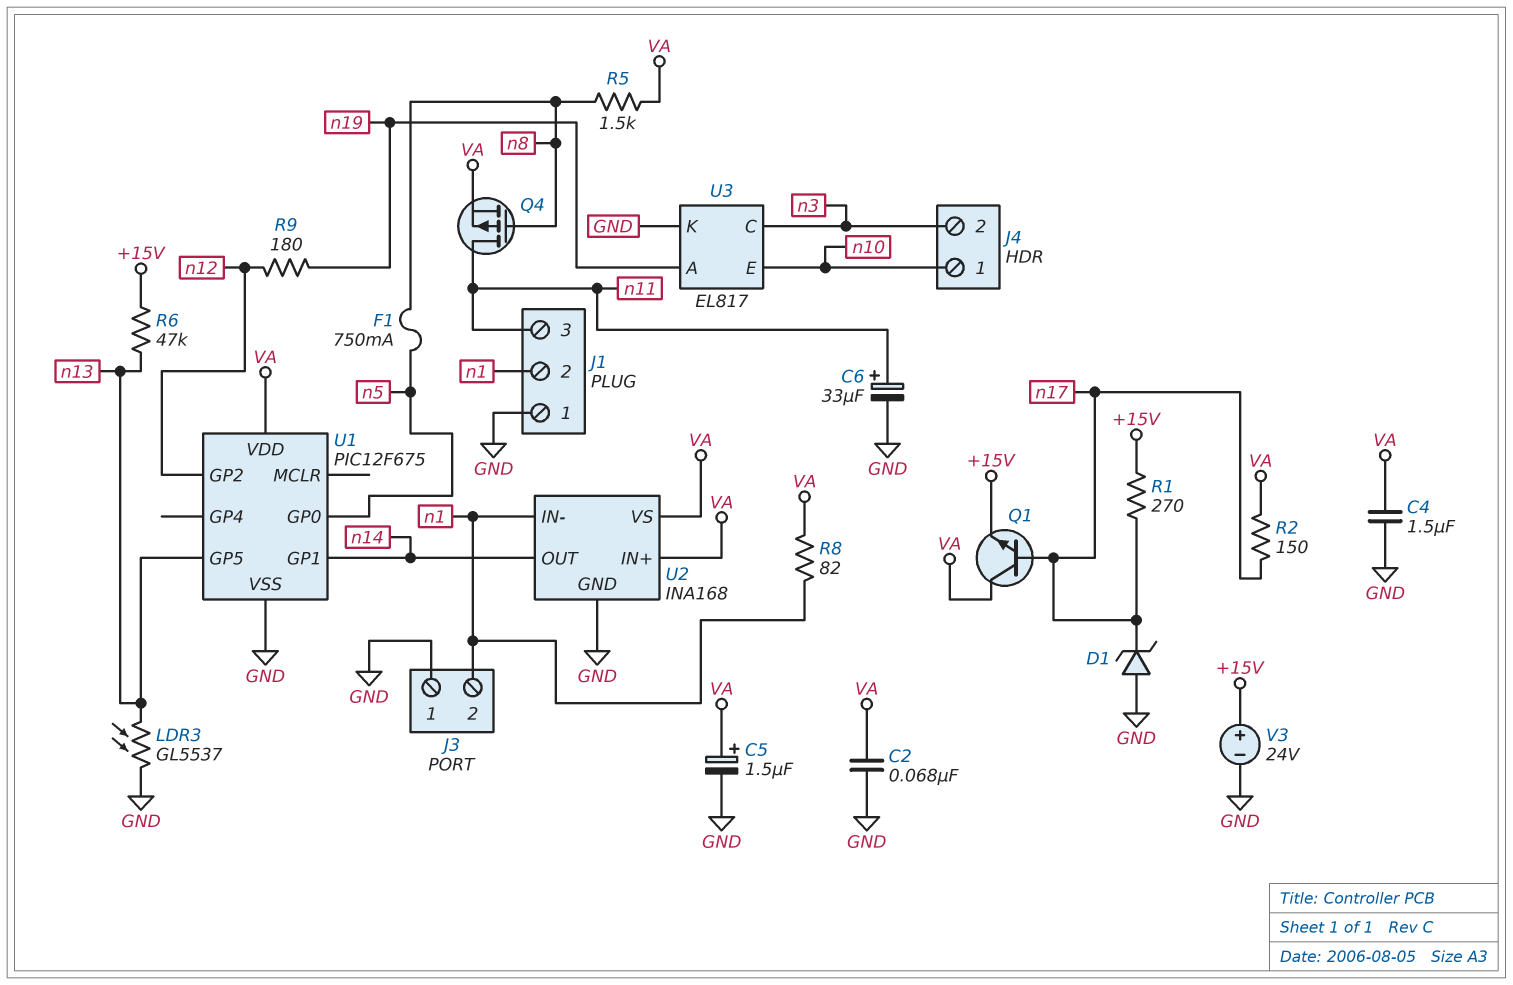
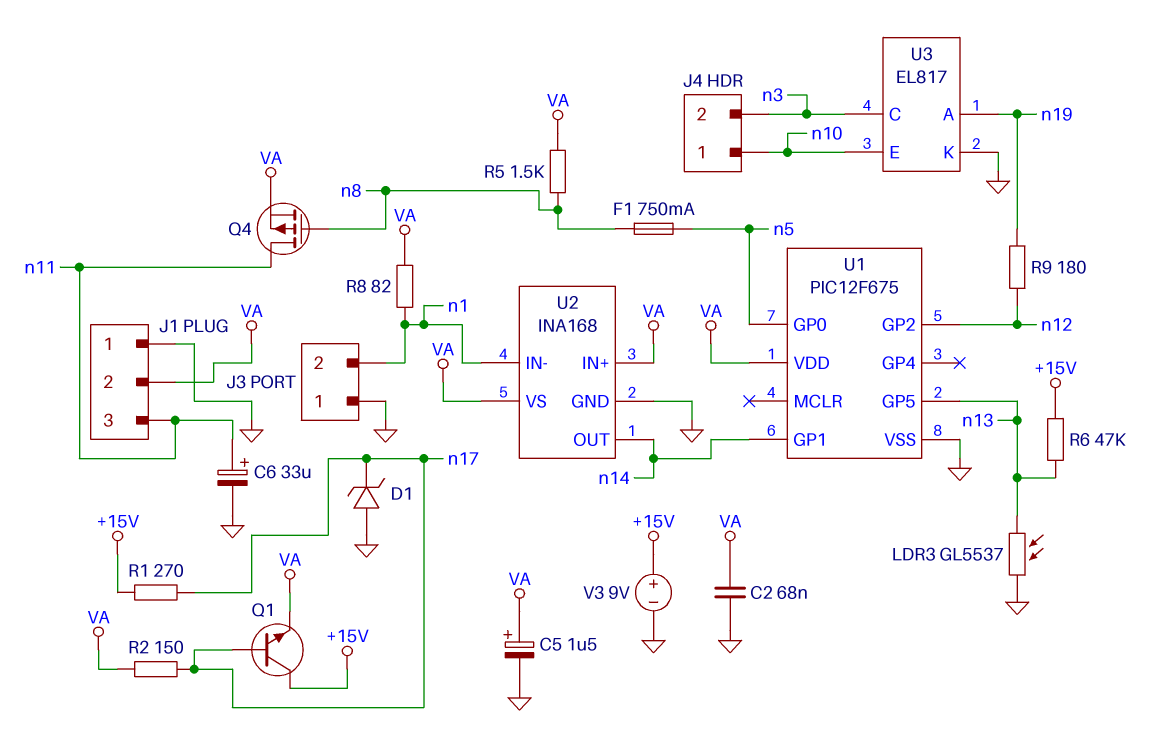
C4: 1.5uF (GND, VA) -> none
J1 pin 2: n1 -> VA
Q1: NPN (B n17, C VA, E +15V) -> NPN (B n17, C +15V, E VA)
V3: 24V (plus +15V, minus GND) -> 9V (plus +15V, minus GND)

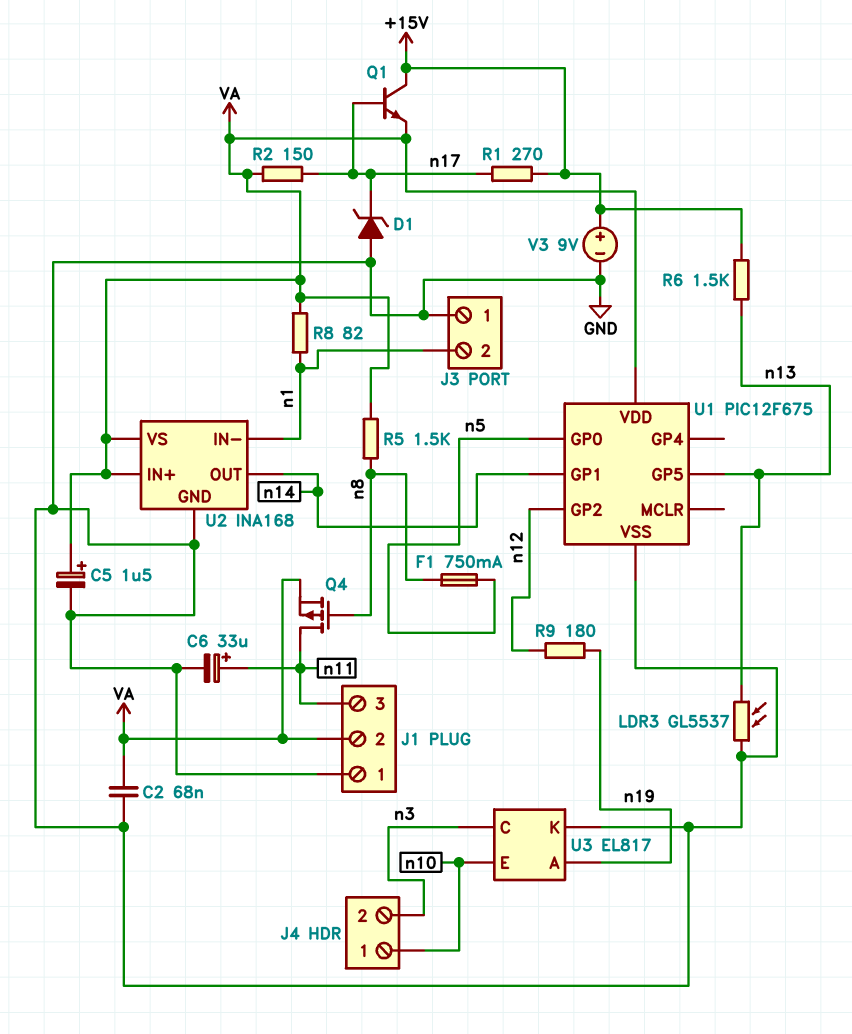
R6: 47k (+15V, n13) -> 1.5k (+15V, n13)

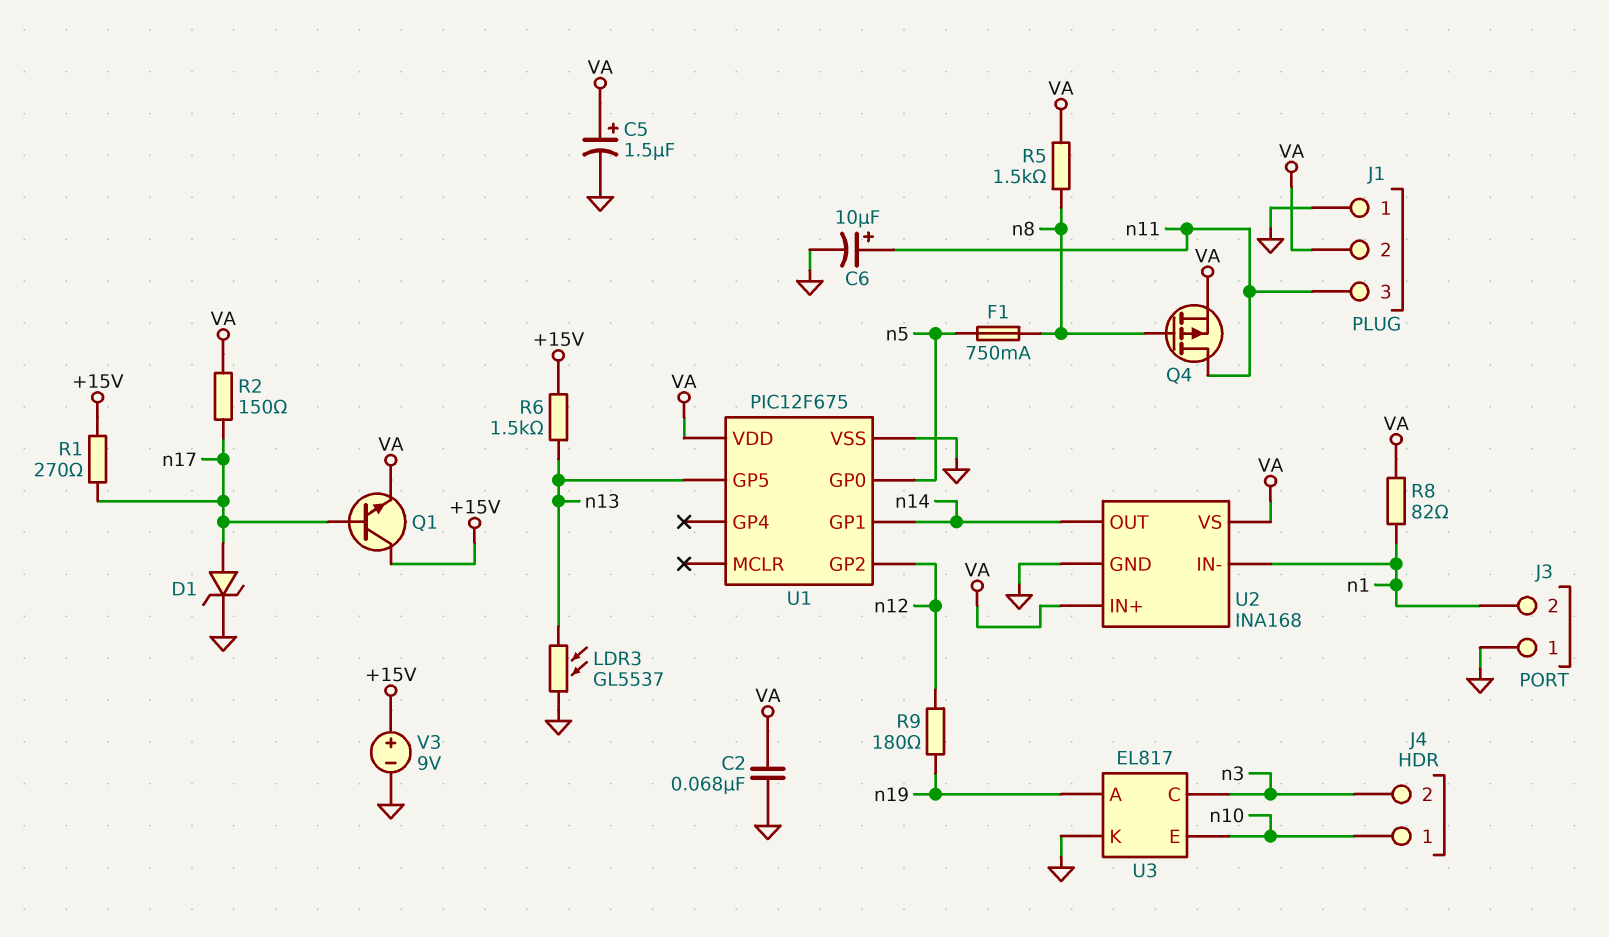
C6: 33uF (plus n11, minus GND) -> 10uF (plus n11, minus GND)
D1: zener (A GND, K n17) -> zener (A n17, K GND)

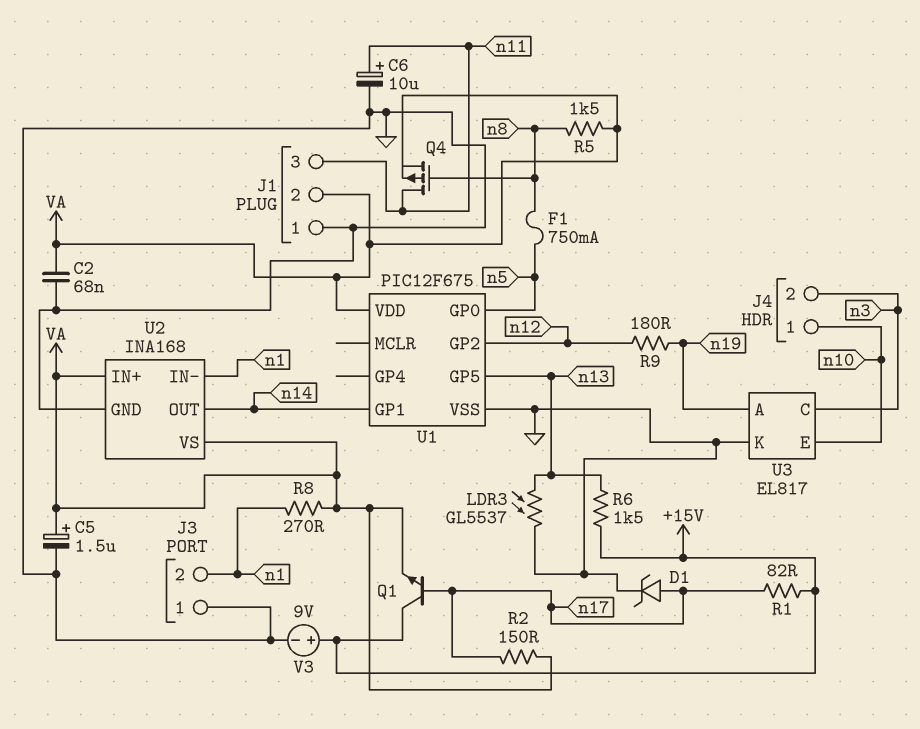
R1: 270 (+15V, n17) -> 82 (+15V, n17)
R8: 82 (VA, n1) -> 270 (VA, n1)

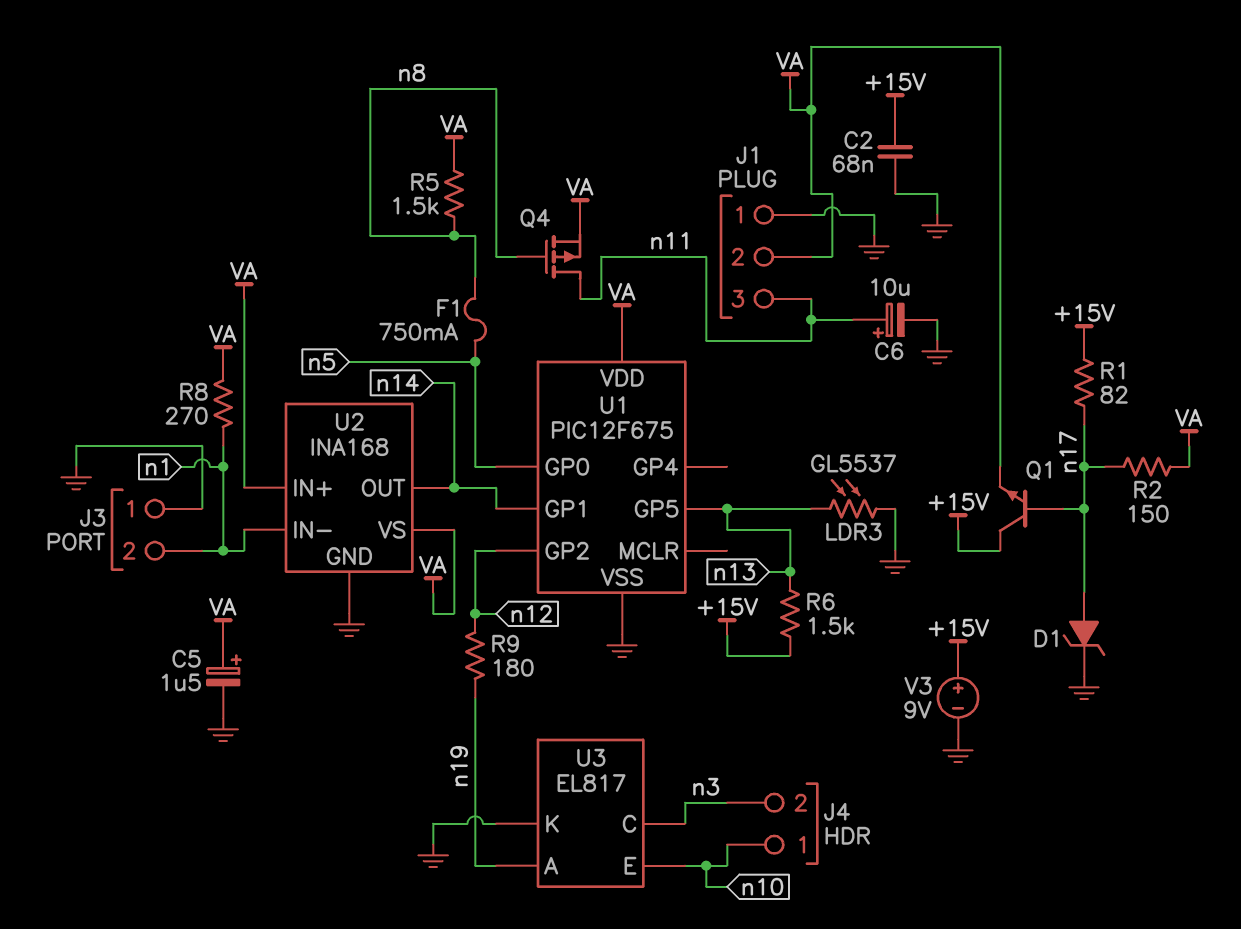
C2: 68nF (GND, VA) -> 68nF (+15V, GND)

